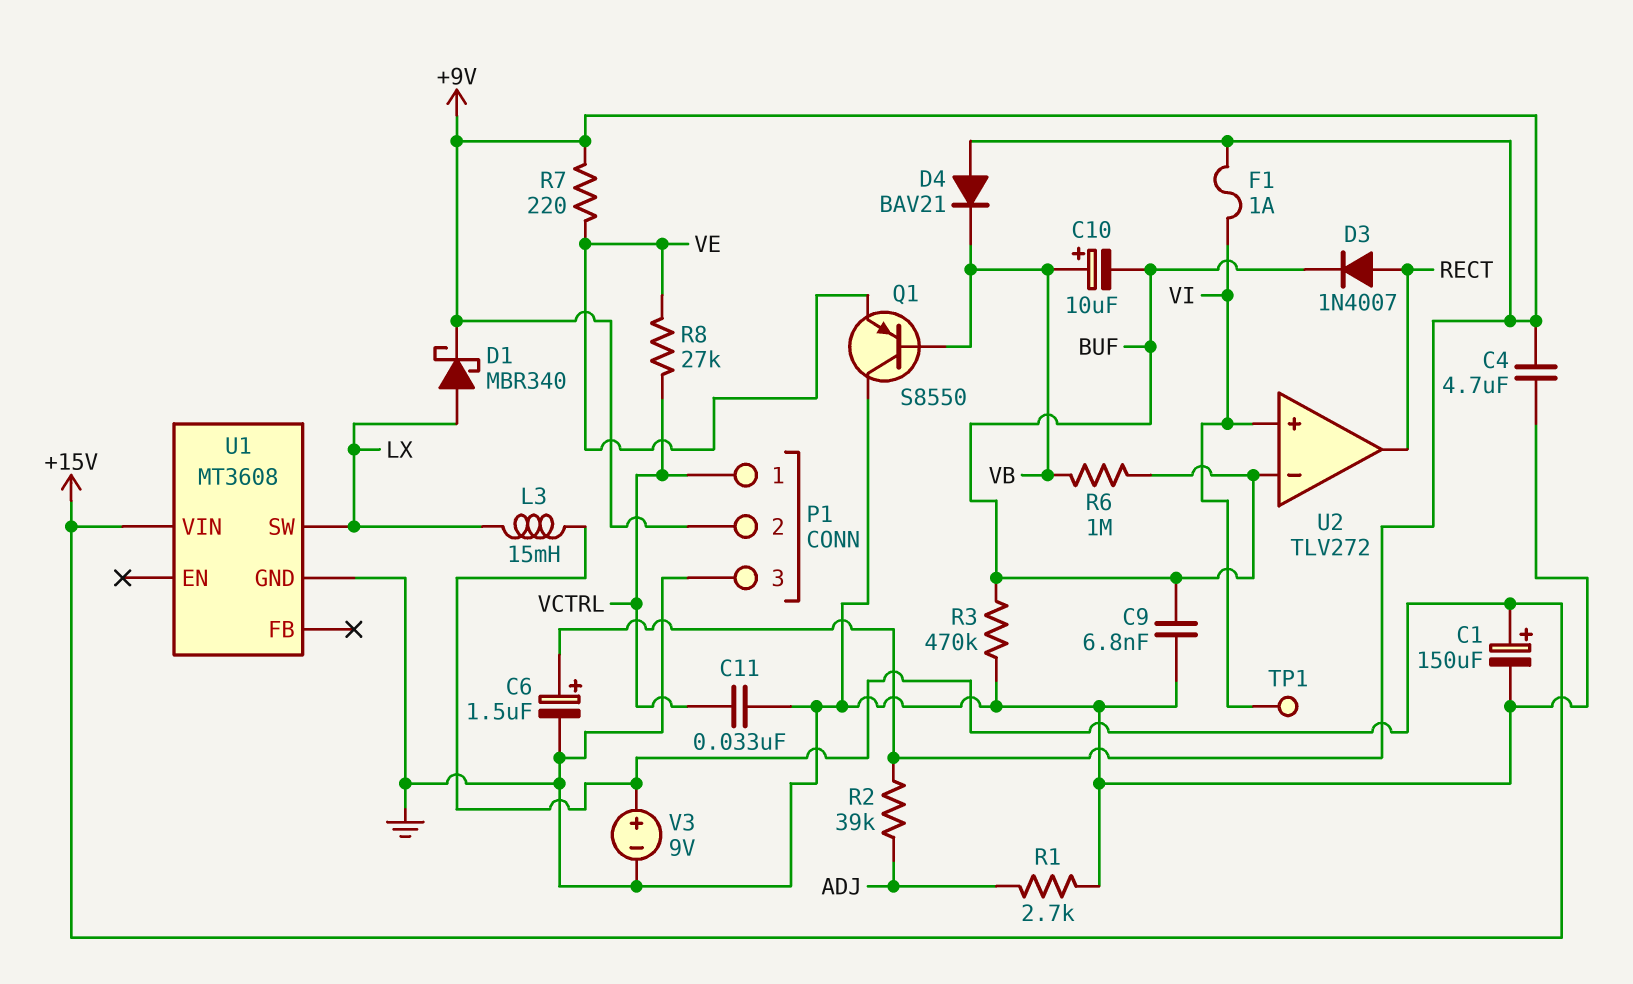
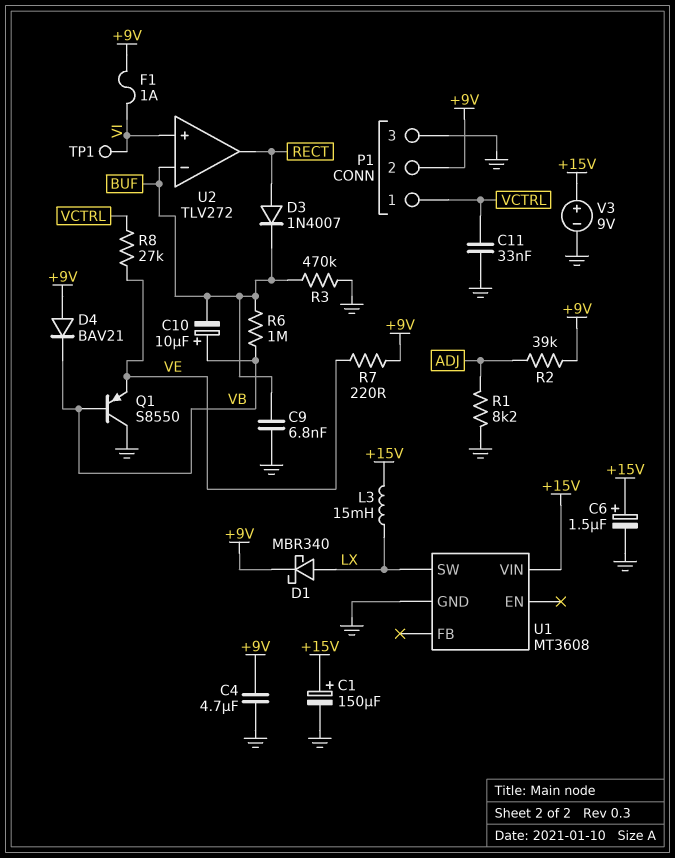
C6: 1.5uF (plus +9V, minus GND) -> 1.5uF (plus +15V, minus GND)
R1: 2.7k (ADJ, GND) -> 8.2k (ADJ, GND)

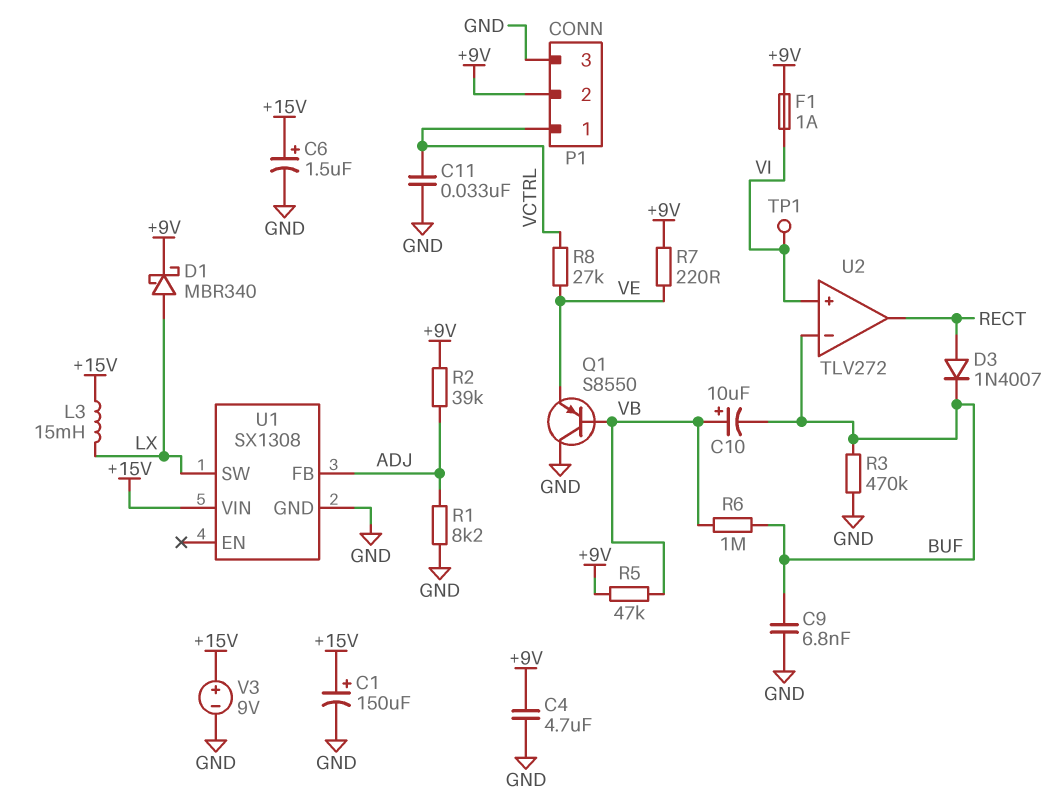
D4: diode BAV21 (A +9V, K VB) -> none
R5: none -> 47k (+9V, VB)
U1: MT3608 -> SX1308
U1 pin FB: none -> ADJ

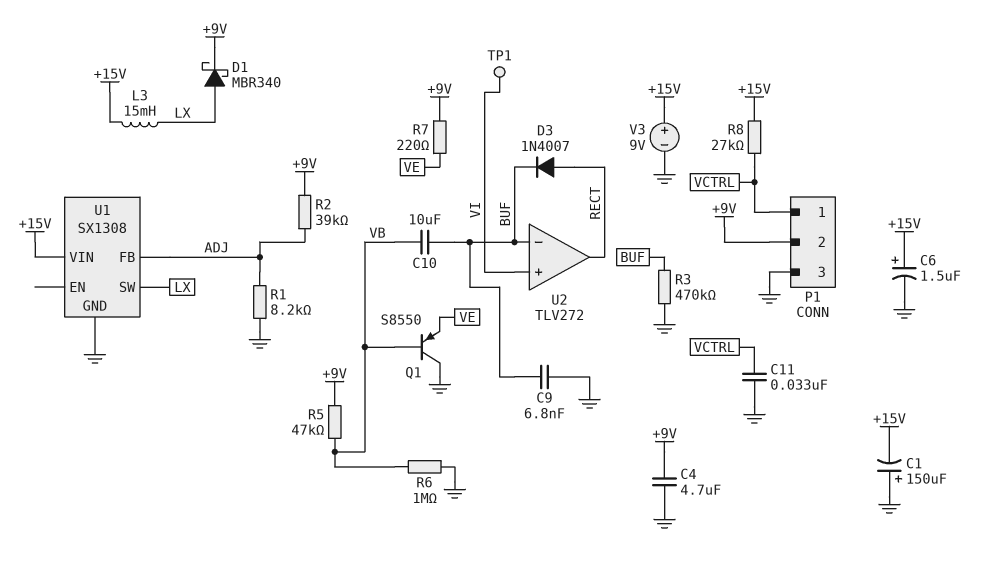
C1: 150uF (plus +15V, minus GND) -> 150uF (plus GND, minus +15V)
C10: 10uF (plus VB, minus BUF) -> 10uF (BUF, VB)
F1: 1A (+9V, VI) -> none
R6: 1M (BUF, VB) -> 1M (GND, VB)
R8: 27k (VCTRL, VE) -> 27k (+15V, VCTRL)

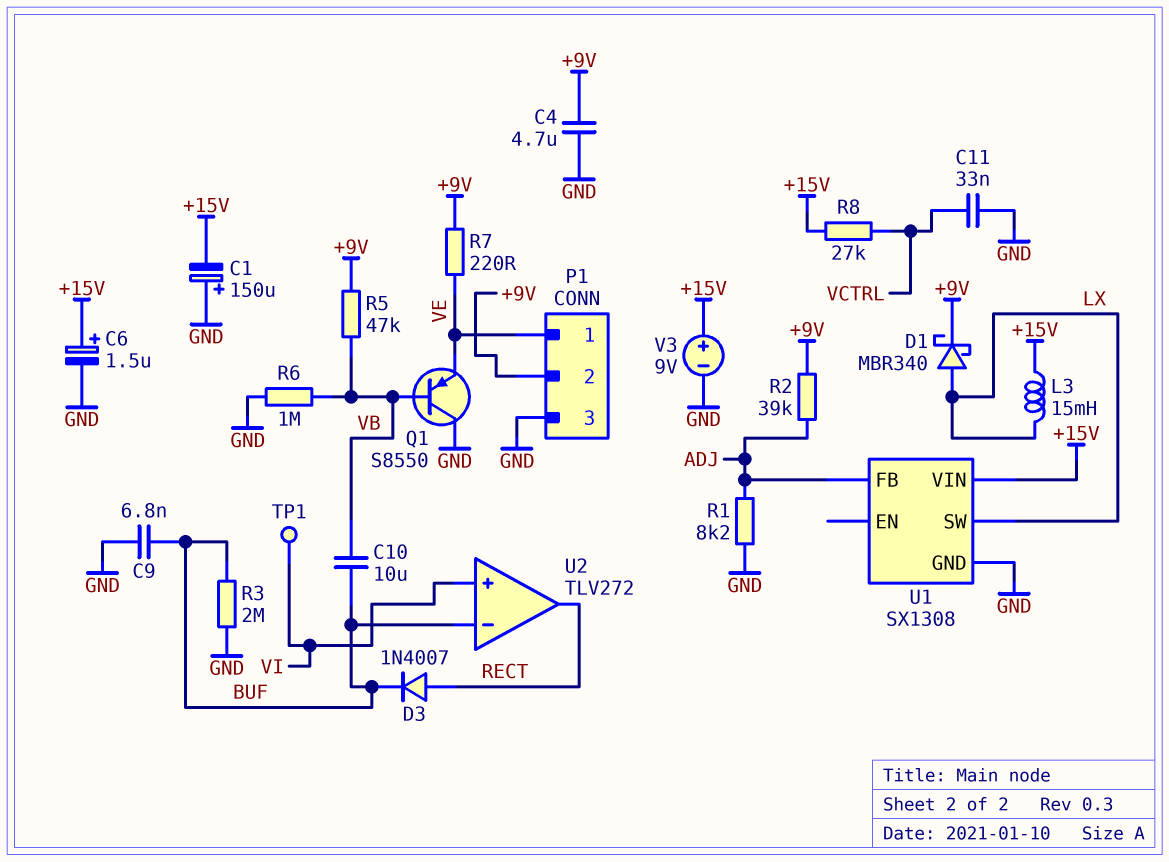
P1 pin 1: VCTRL -> VE
R3: 470k (BUF, GND) -> 2M (BUF, GND)

